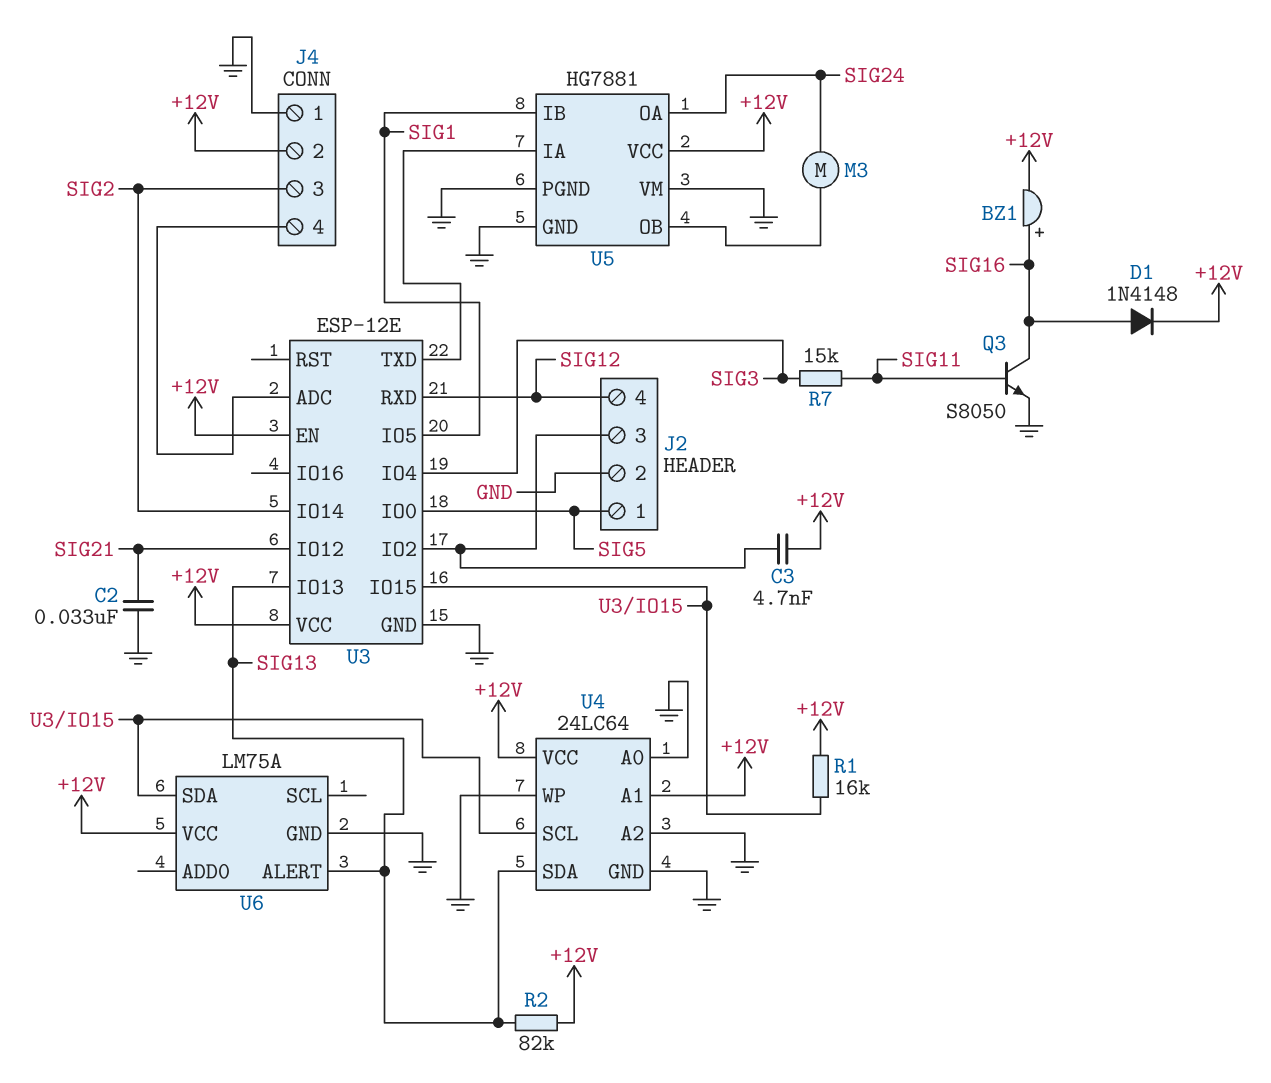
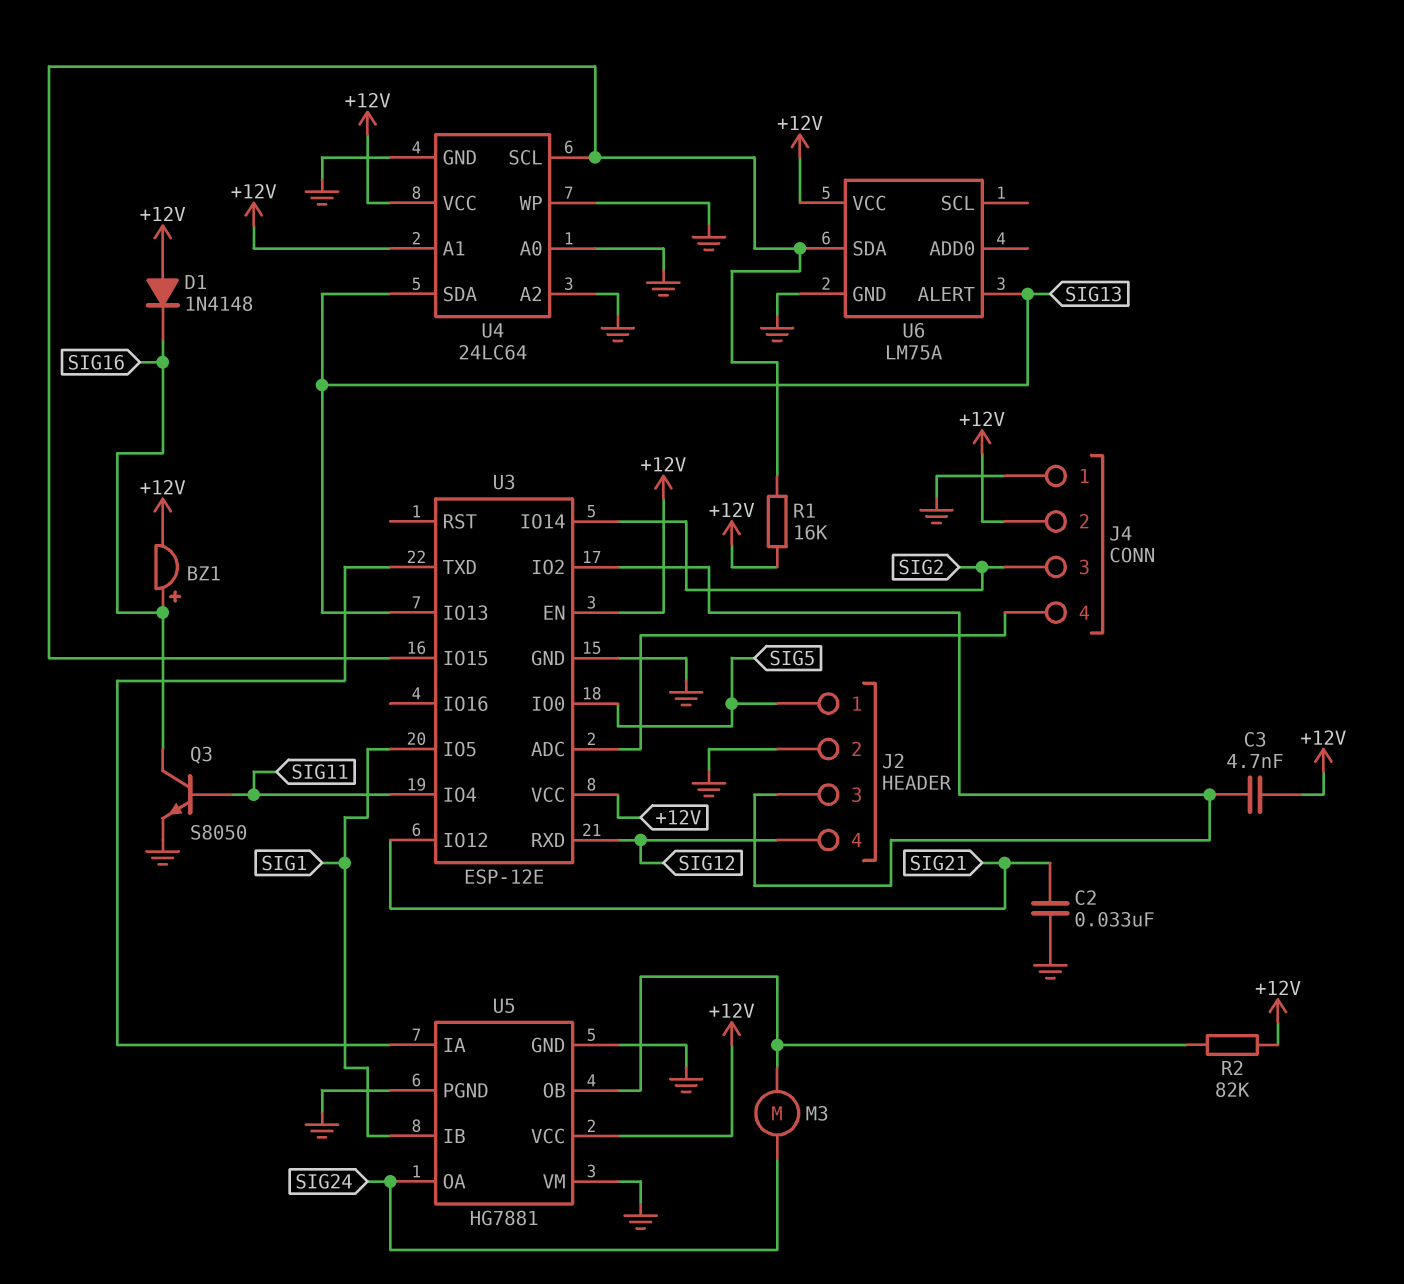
D1: diode 1N4148 (A SIG16, K +12V) -> diode 1N4148 (A +12V, K SIG16)
R2: 82k (+12V, SIG13) -> 82k (+12V, U5/OB)
R7: 15k (SIG3, SIG11) -> none
U3 pin IO4: SIG3 -> SIG11

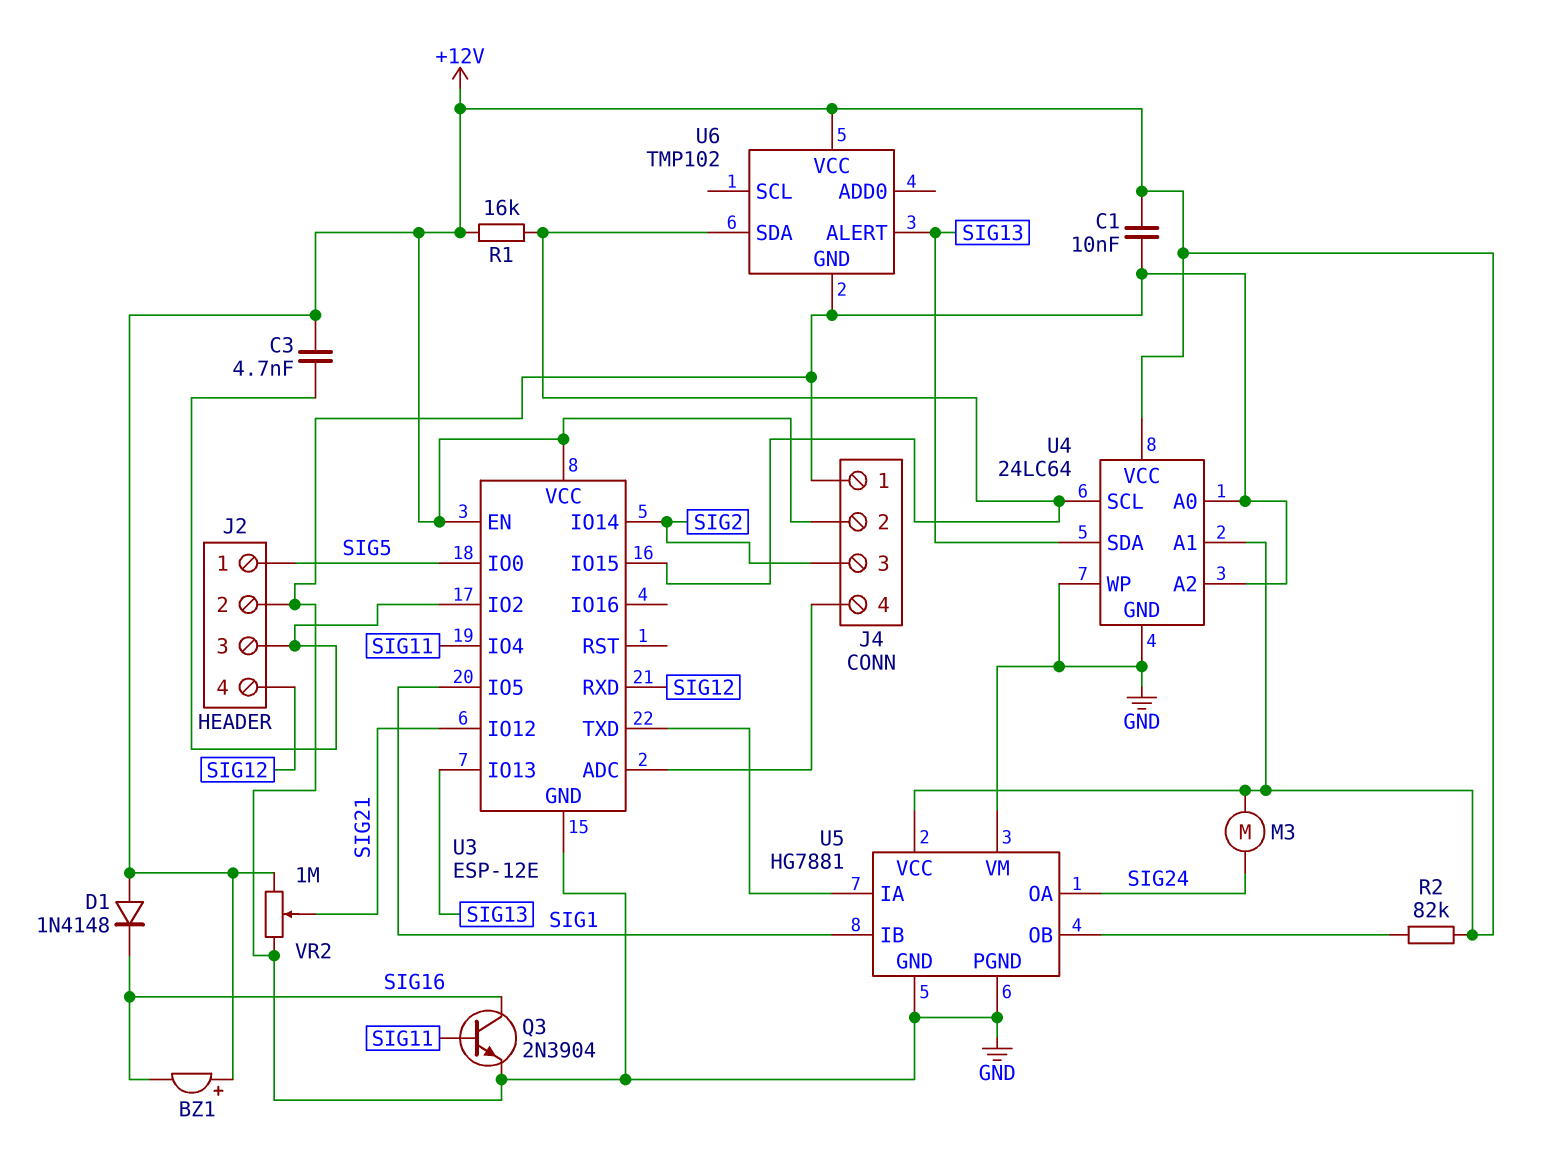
BZ1: buzzer (plus SIG16, minus +12V) -> buzzer (plus +12V, minus SIG16)
C1: none -> 10nF (+12V, GND)
C2: 33nF (GND, SIG21) -> none
M3: motor (SIG24, U5/OB) -> motor (+12V, SIG24)
Q3: NPN S8050 (B SIG11, C SIG16, E GND) -> NPN 2N3904 (B SIG11, C SIG16, E GND)
U6: LM75A -> TMP102
VR2: none -> 1M (+12V, GND, wiper SIG21)

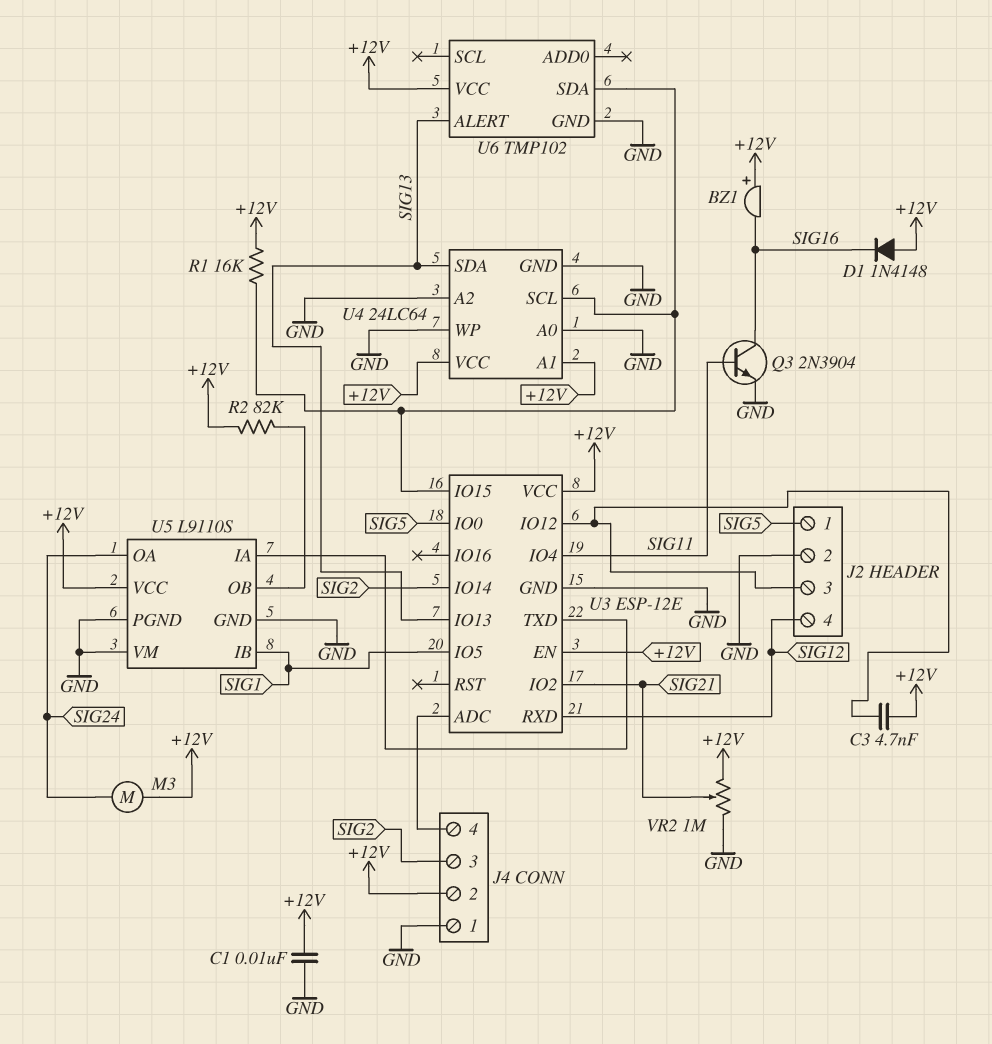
U3 pin IO2: J2/3 -> SIG21
U3 pin IO12: SIG21 -> J2/3
U5: HG7881 -> L9110S

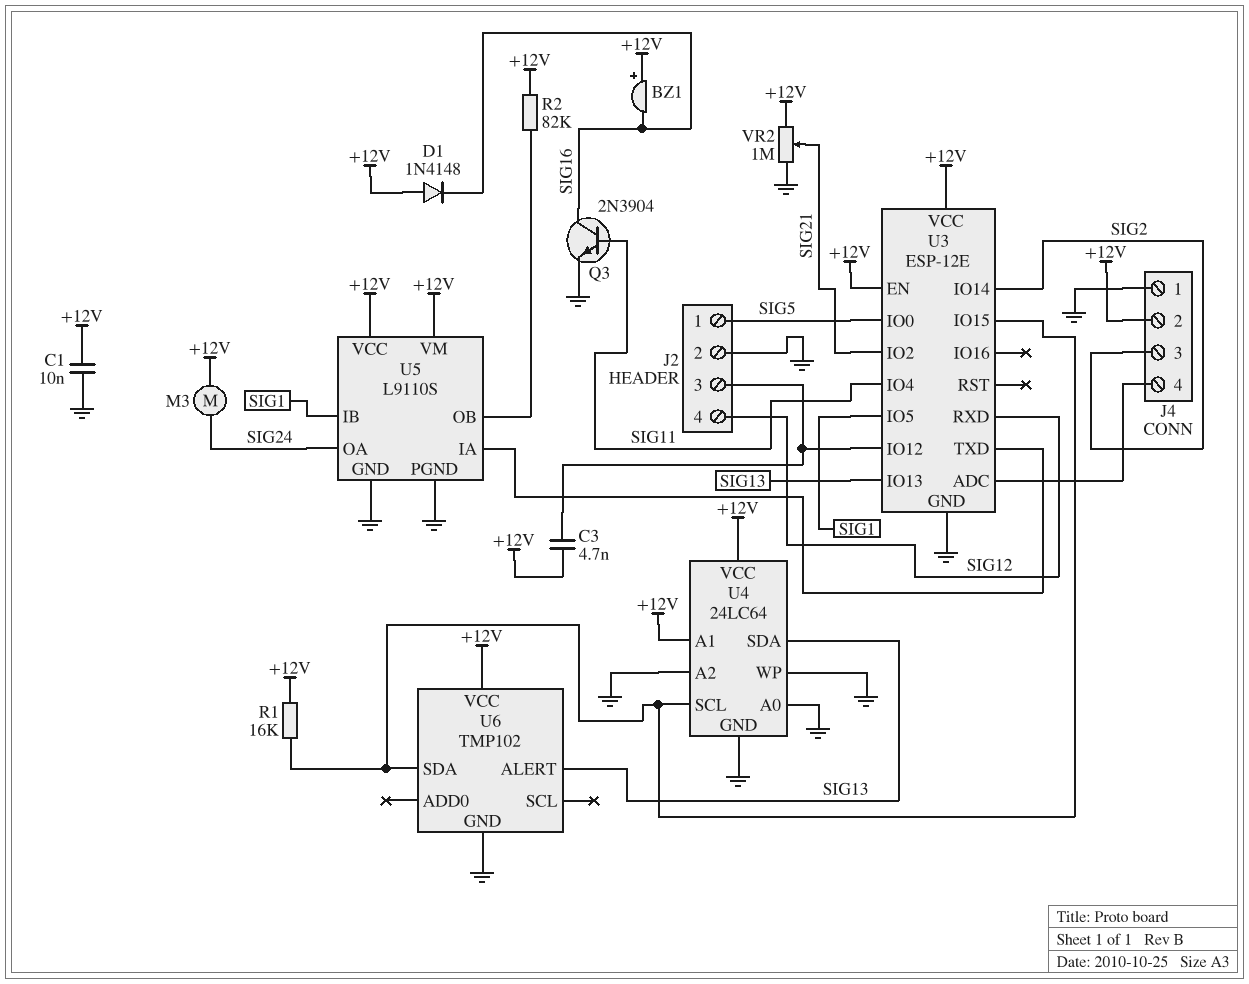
U5 pin VM: GND -> +12V

